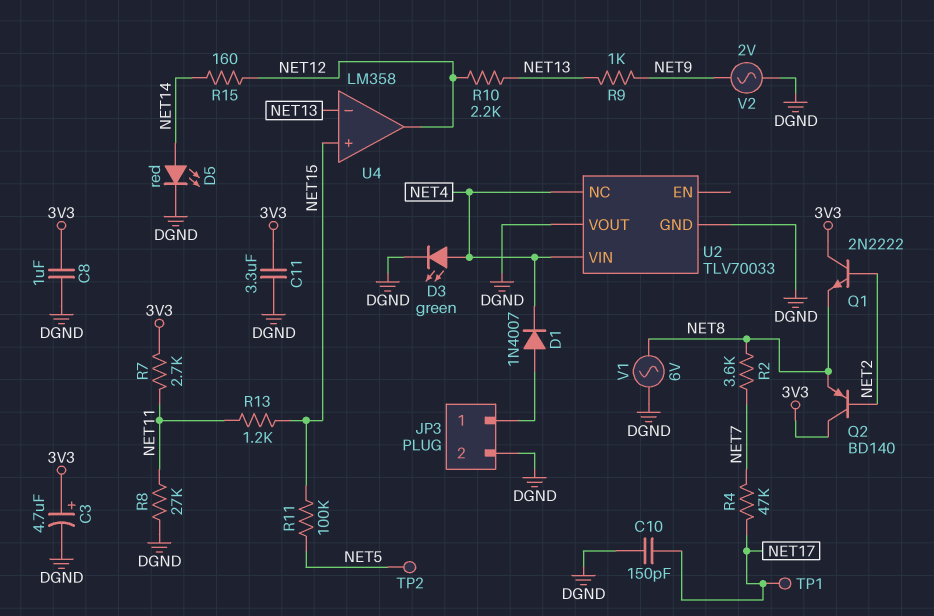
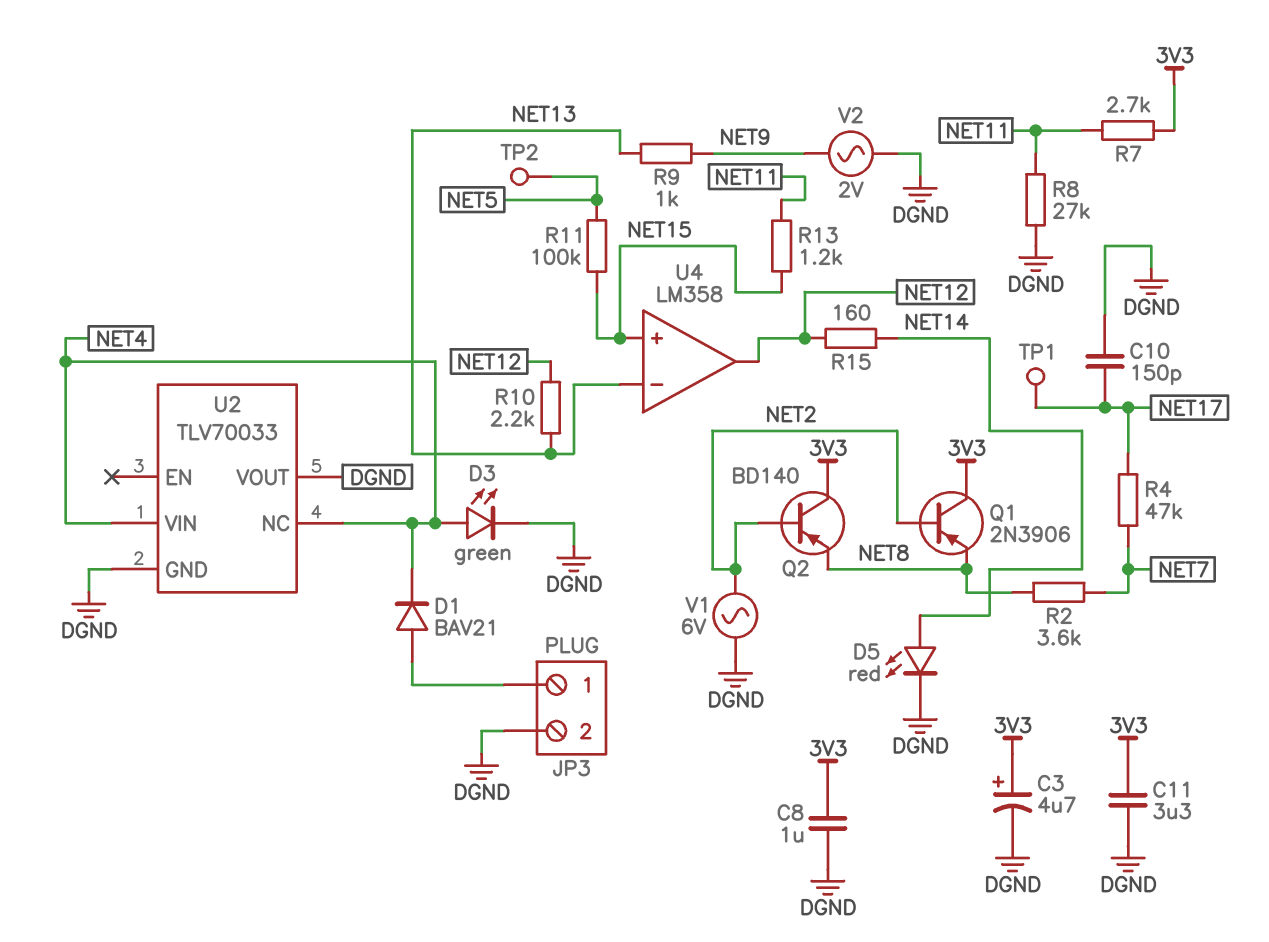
D1: diode 1N4007 (A JP3/1, K NET4) -> diode BAV21 (A JP3/1, K NET4)
Q1: NPN 2N2222 (B NET2, C 3V3, E NET8) -> PNP 2N3906 (B NET2, C 3V3, E NET8)
V1: AC 6V (DGND, NET8) -> AC 6V (DGND, NET2)

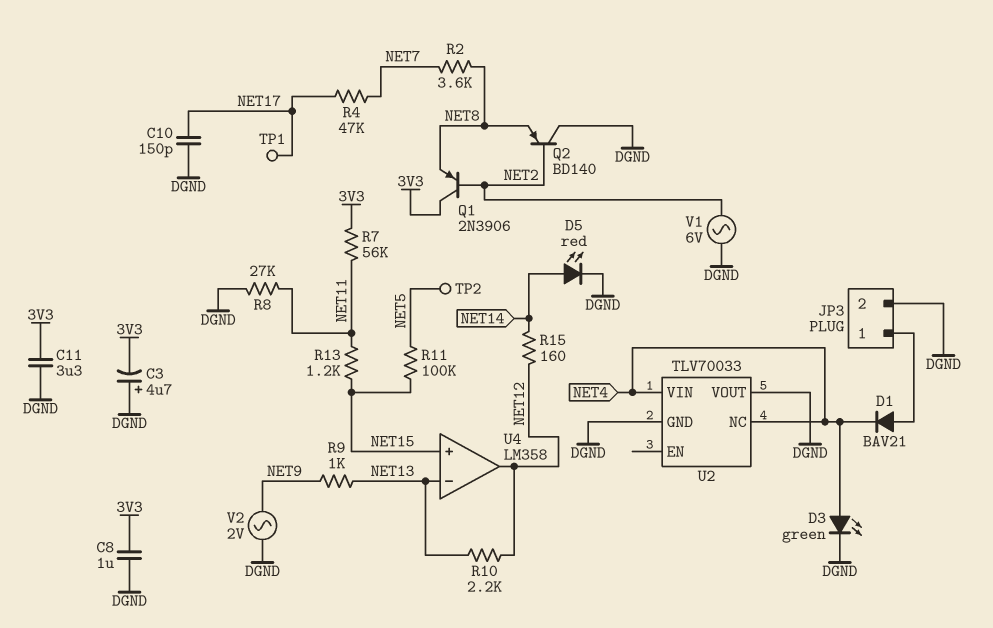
C3: 4.7uF (plus 3V3, minus DGND) -> 4.7uF (plus DGND, minus 3V3)
Q2: PNP BD140 (B NET2, C 3V3, E NET8) -> PNP BD140 (B NET2, C DGND, E NET8)
R7: 2.7k (3V3, NET11) -> 56k (3V3, NET11)

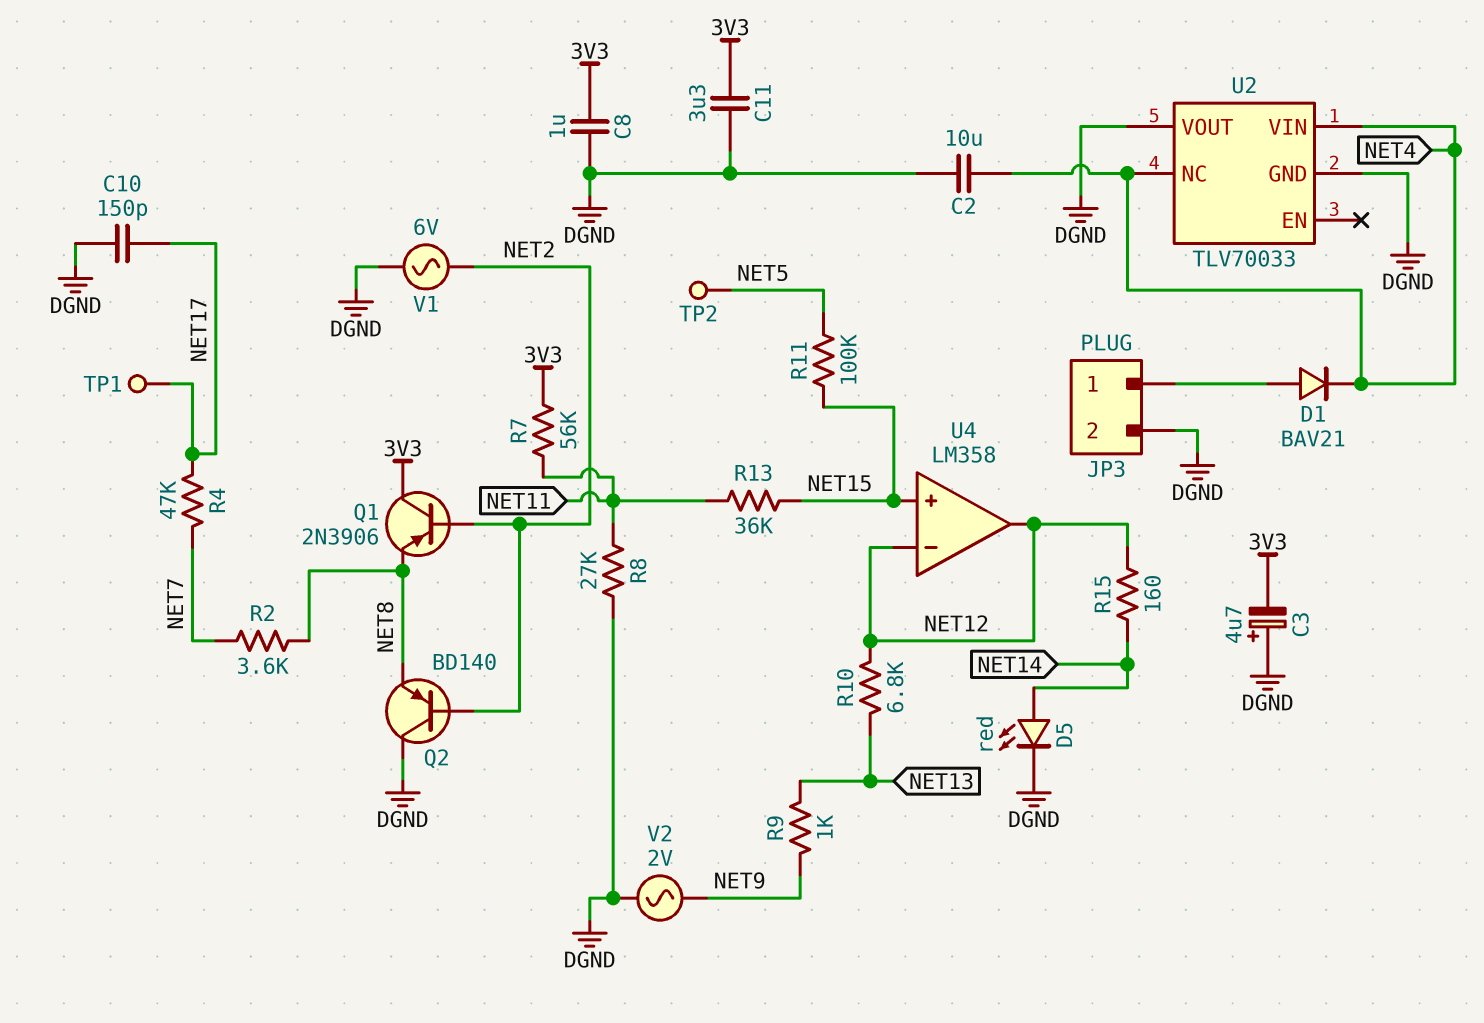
C2: none -> 10uF (DGND, NET4)
D3: LED green (A NET4, K DGND) -> none
R10: 2.2k (NET12, NET13) -> 6.8k (NET12, NET13)
R13: 1.2k (NET11, NET15) -> 36k (NET11, NET15)
U4 pin in-: NET13 -> NET12

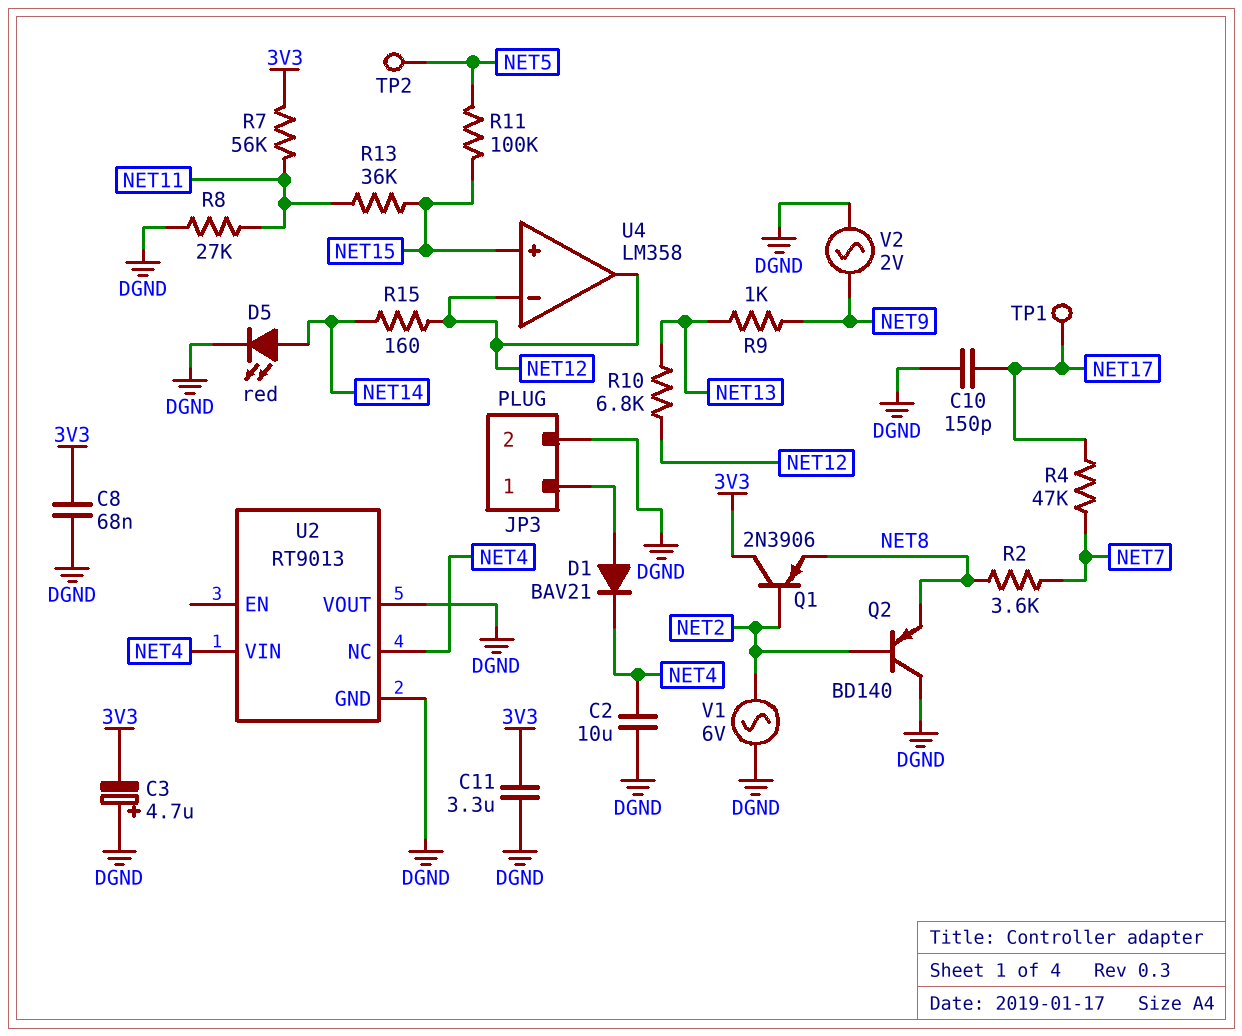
C8: 1uF (3V3, DGND) -> 68nF (3V3, DGND)
U2: TLV70033 -> RT9013

